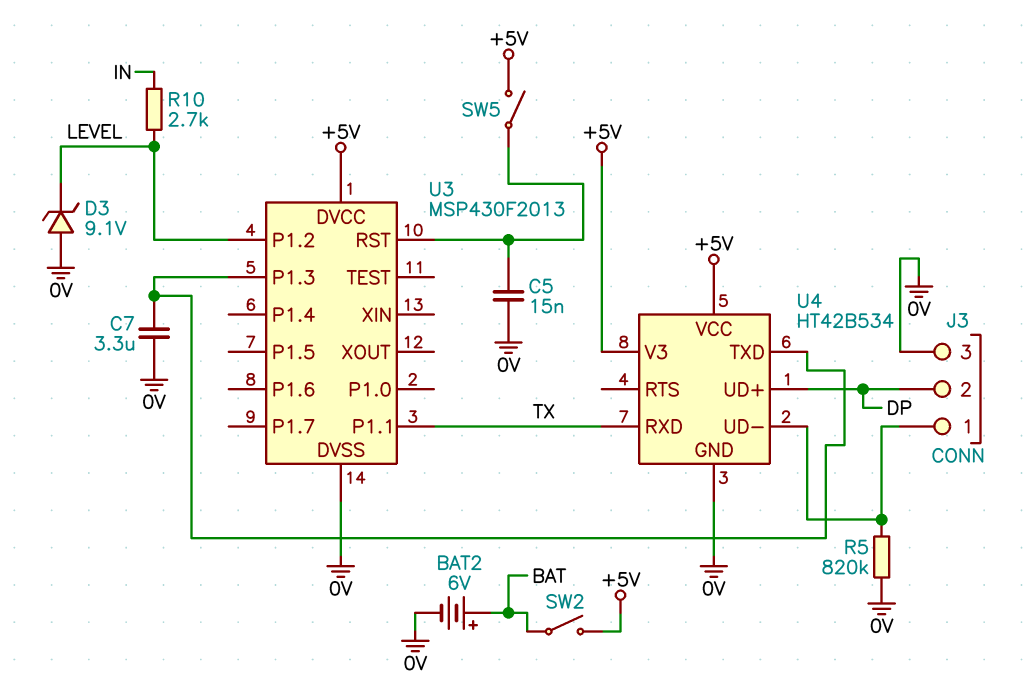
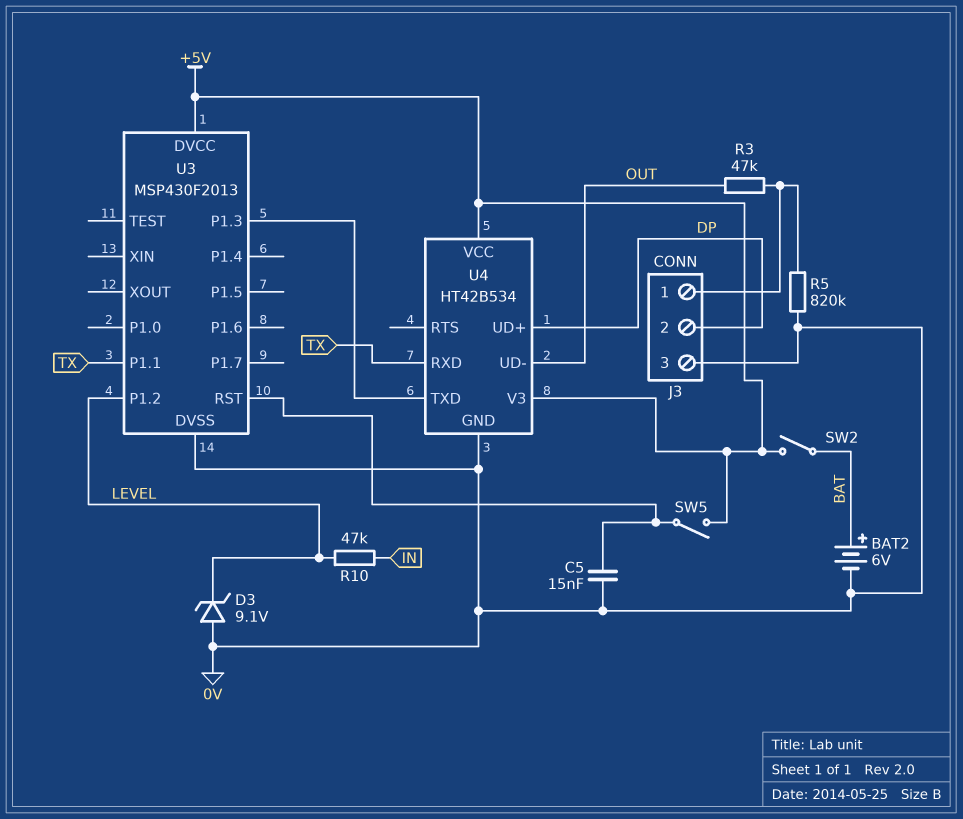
C7: 3.3uF (0V, U3/P1.3) -> none
R3: none -> 47k (J3/1, OUT)
R10: 2.7k (IN, LEVEL) -> 47k (IN, LEVEL)
U4 pin UD-: J3/1 -> OUT

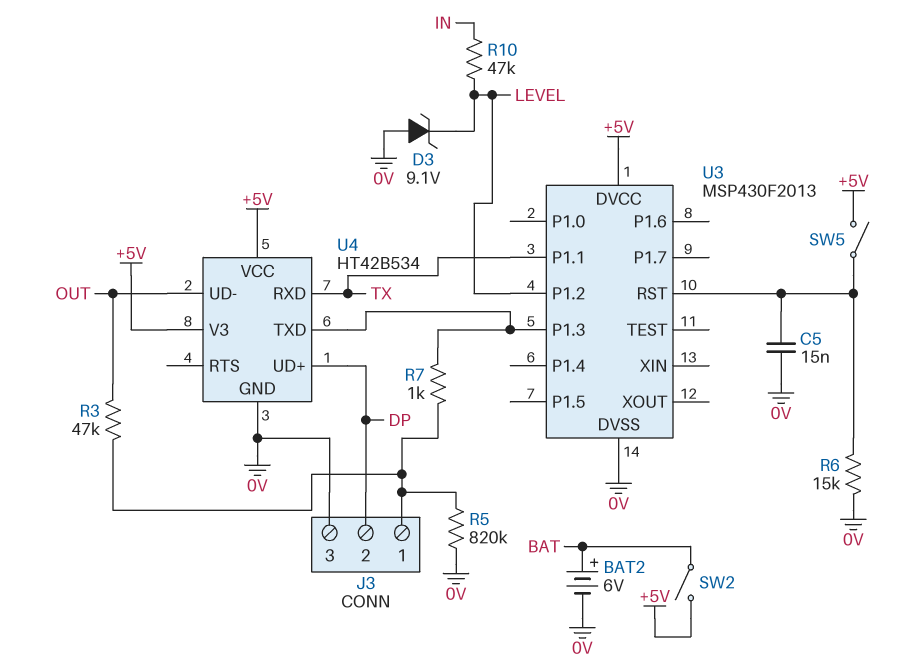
R6: none -> 15k (0V, U3/RST)
R7: none -> 1k (J3/1, U3/P1.3)

